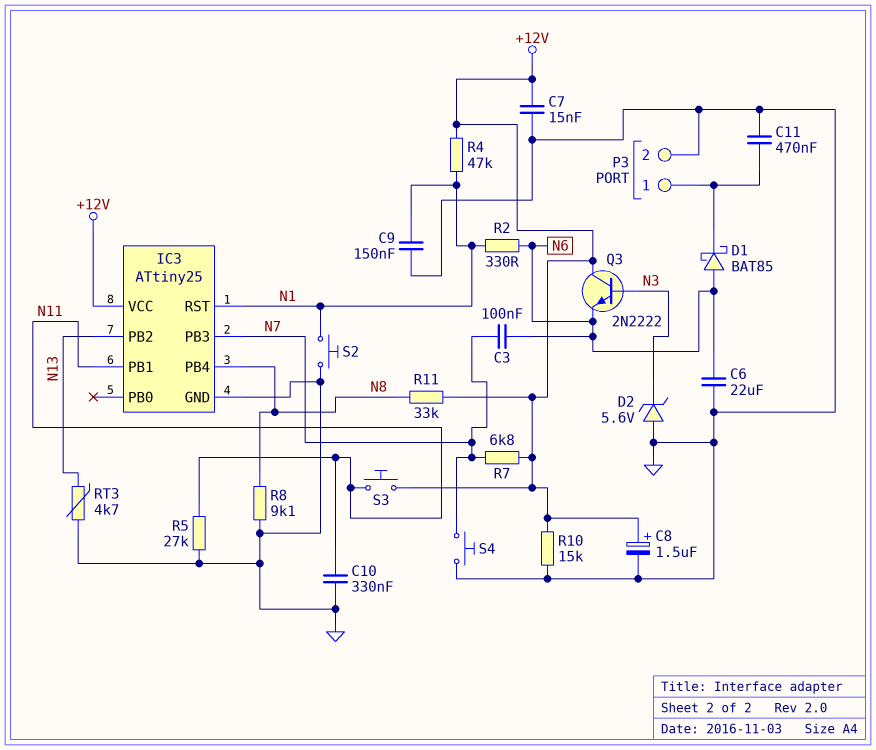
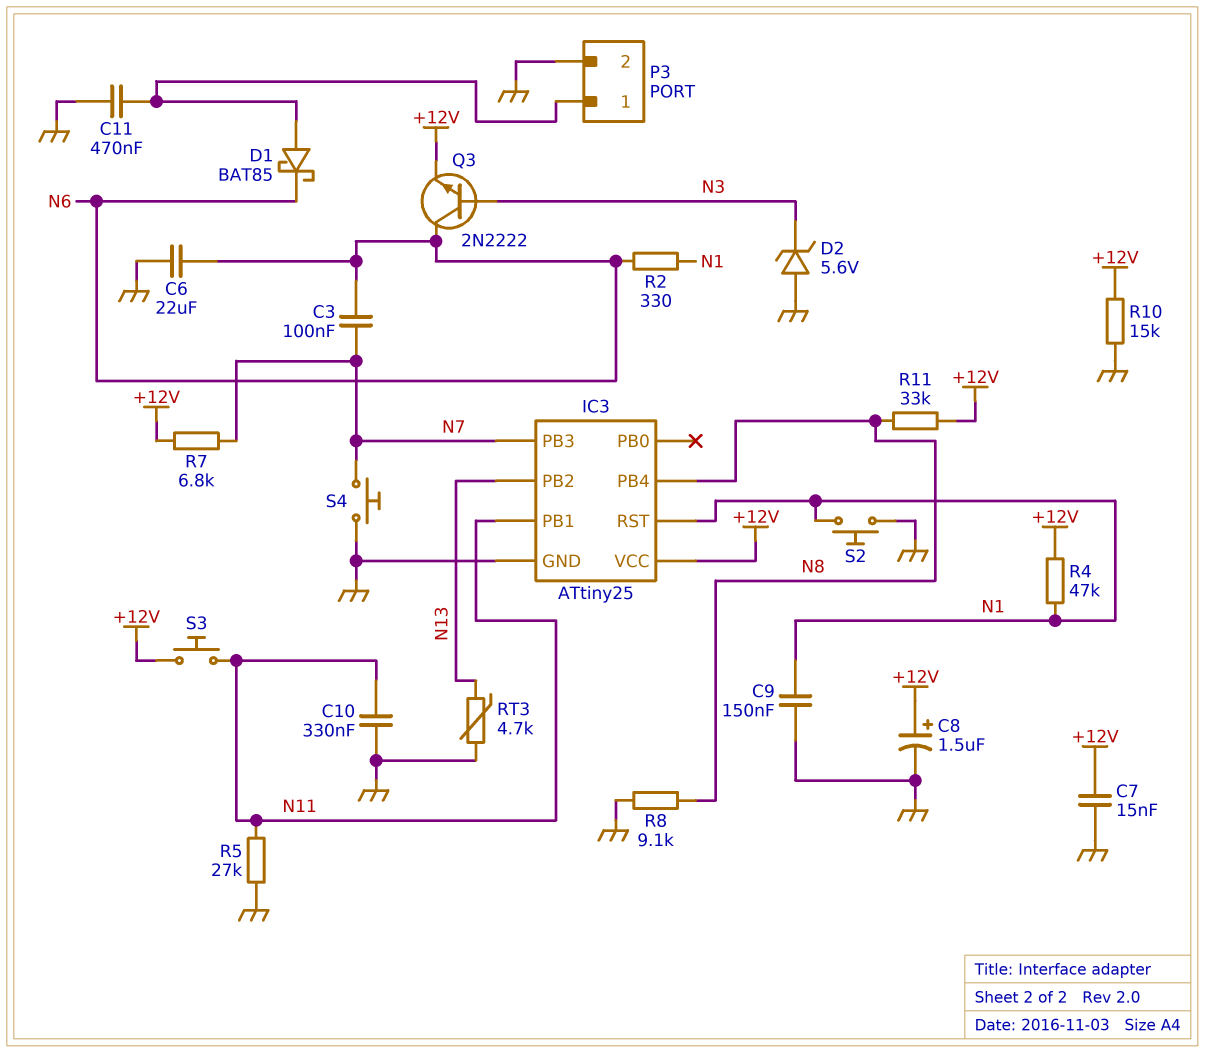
D1: schottky BAT85 (A N6, K P3/1) -> schottky BAT85 (A P3/1, K N6)
Q3: NPN 2N2222 (B N3, C +12V, E N6) -> NPN 2N2222 (B N3, C N6, E +12V)

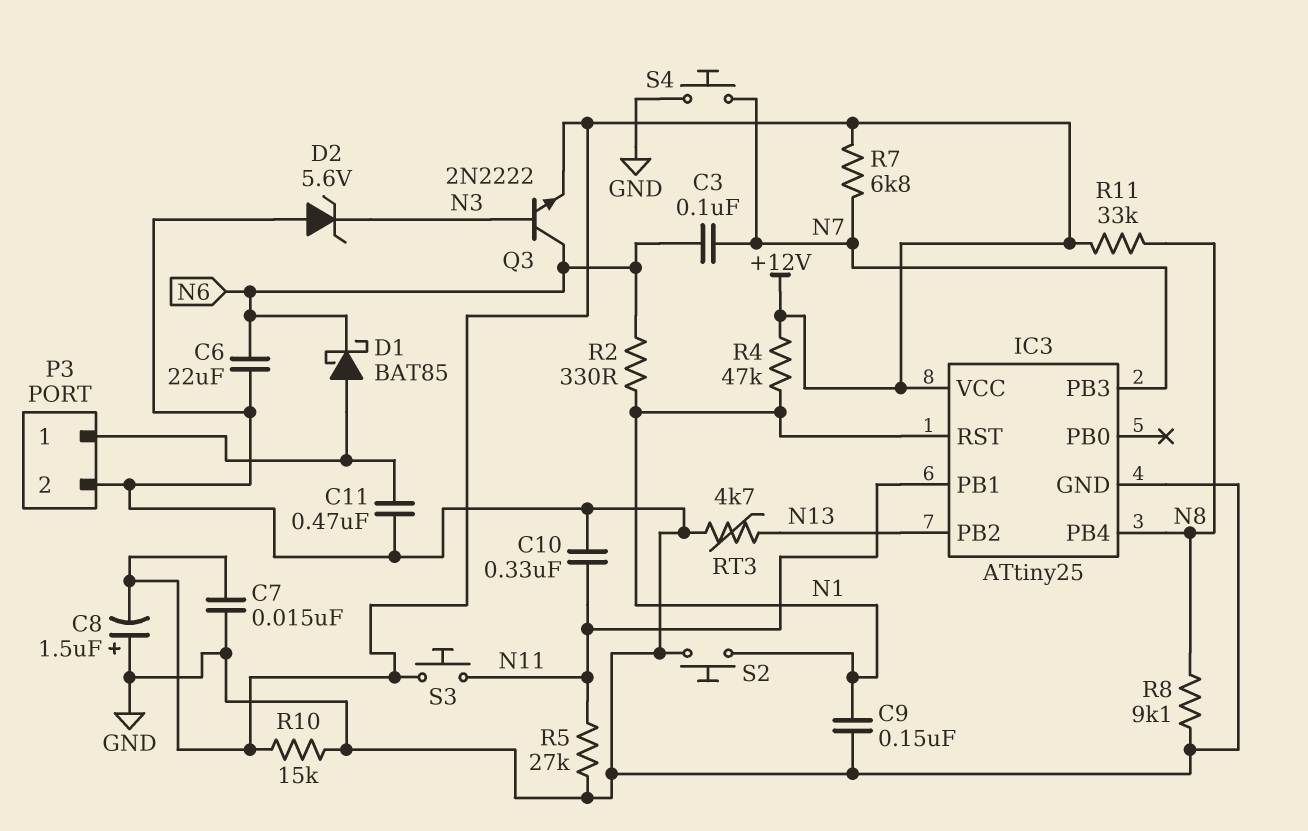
C8: 1.5uF (plus +12V, minus GND) -> 1.5uF (plus GND, minus +12V)

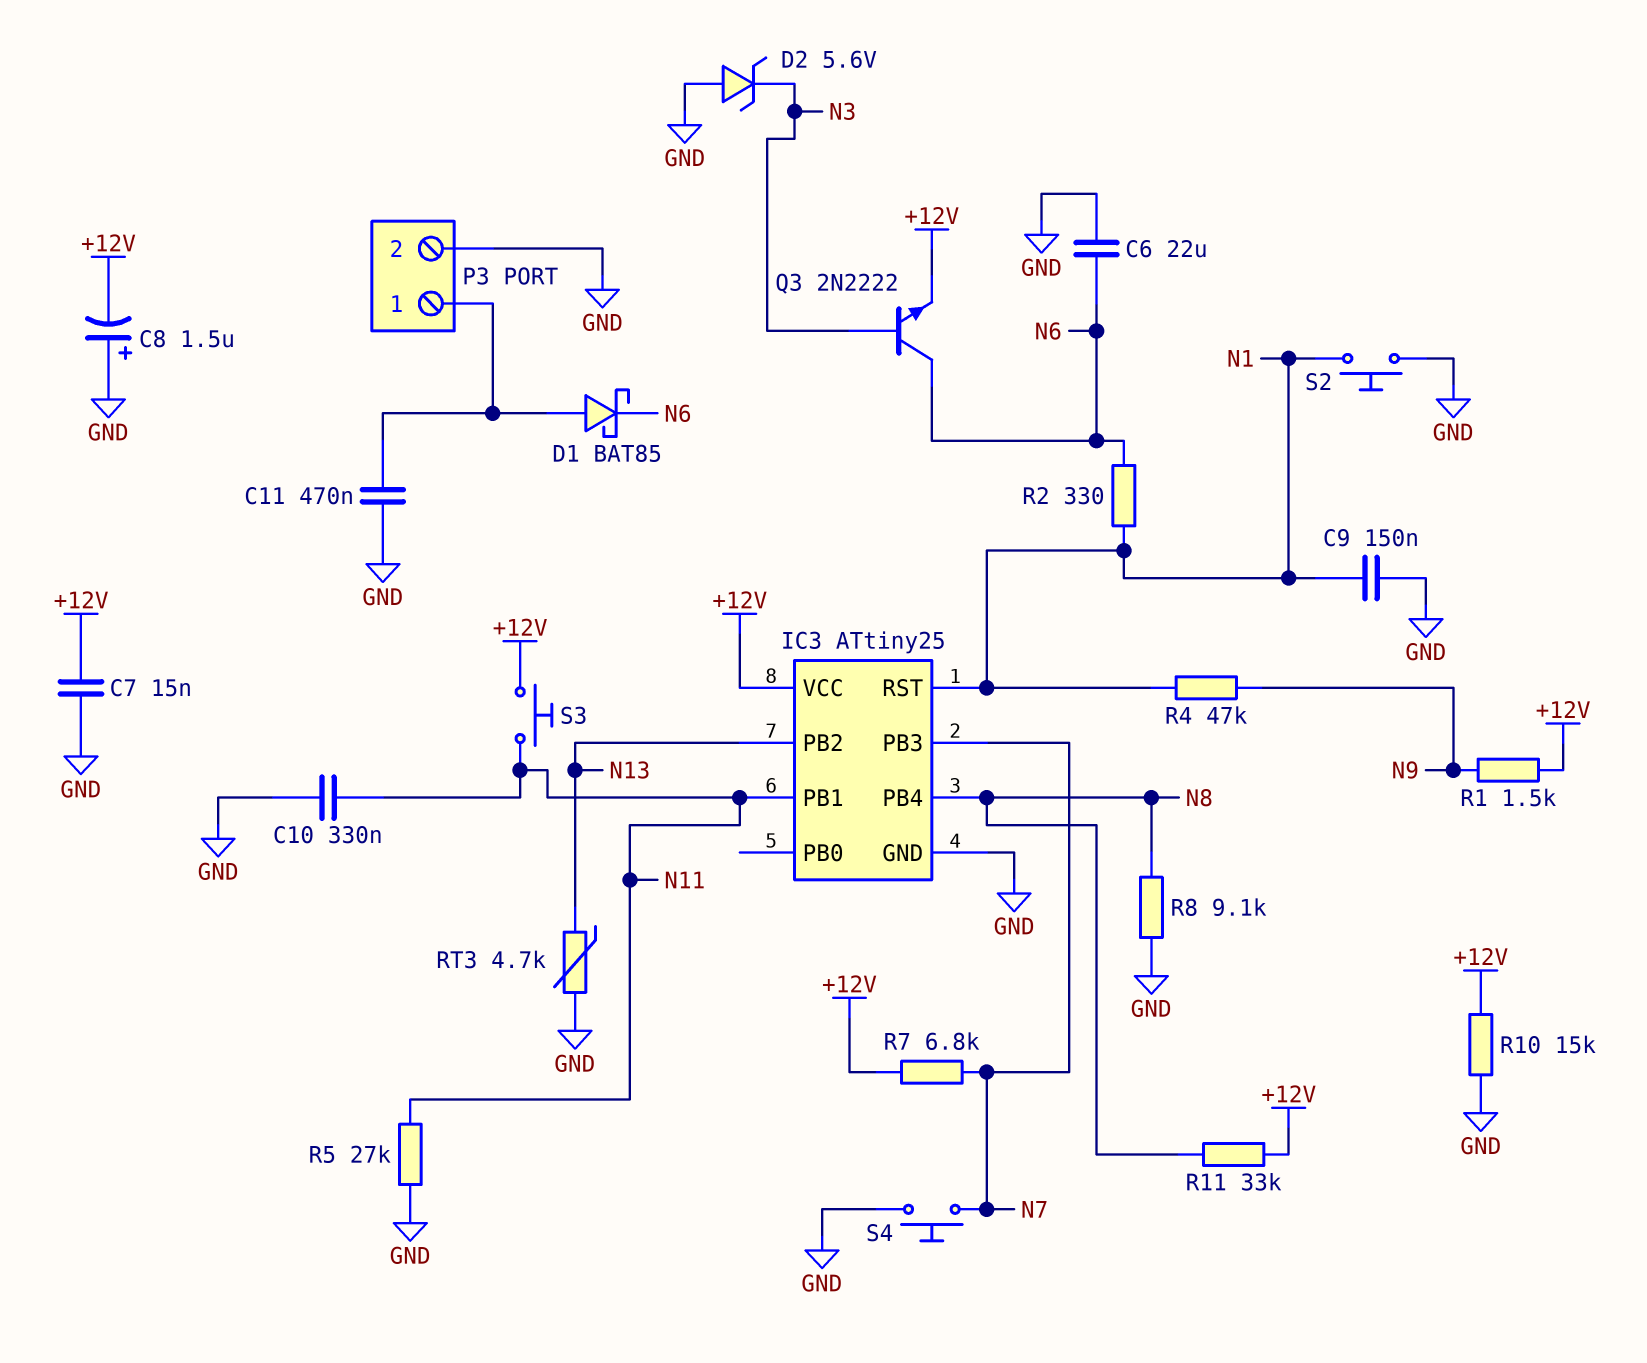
C3: 100nF (N6, N7) -> none
R1: none -> 1.5k (+12V, N9)
R4: 47k (+12V, N1) -> 47k (N1, N9)

